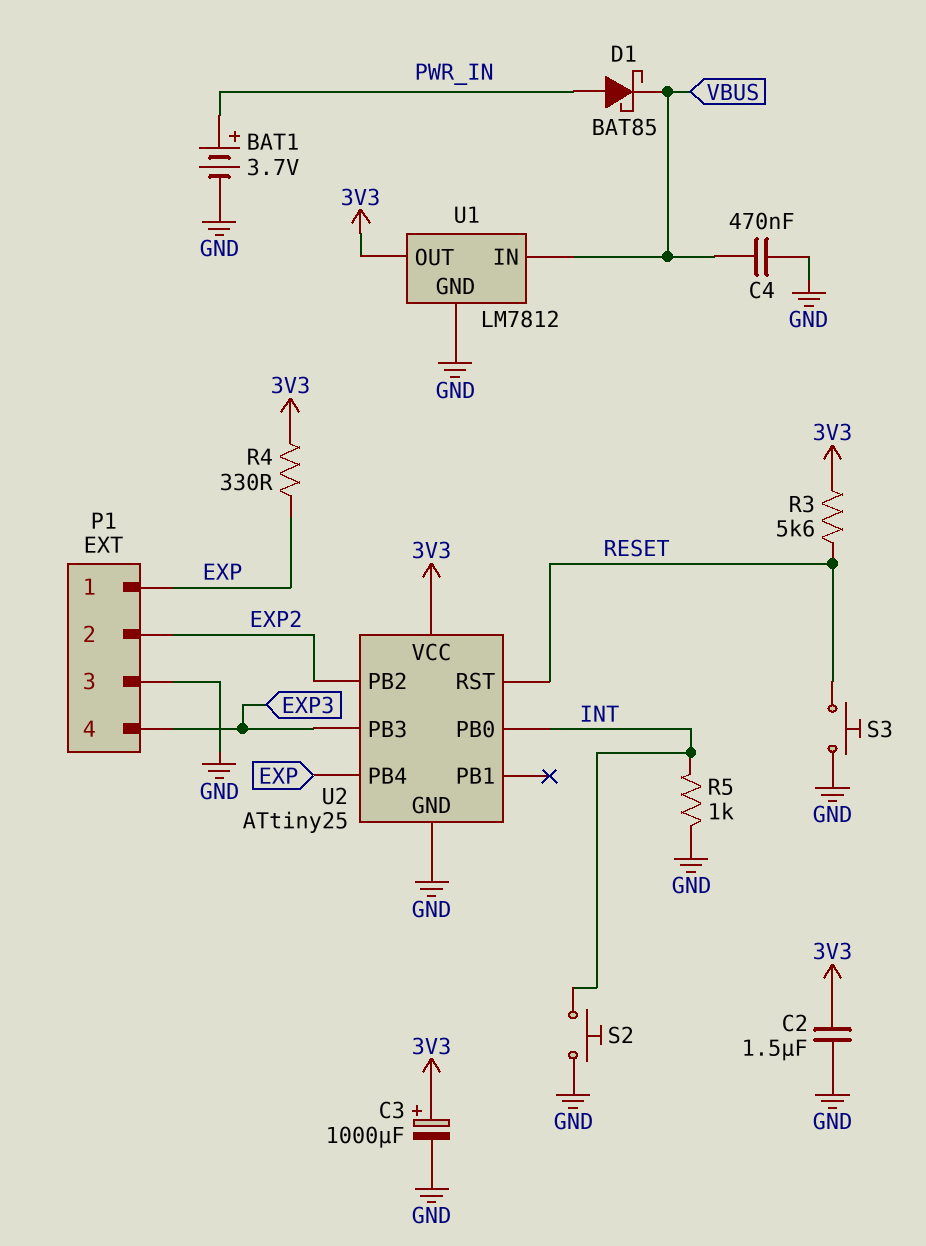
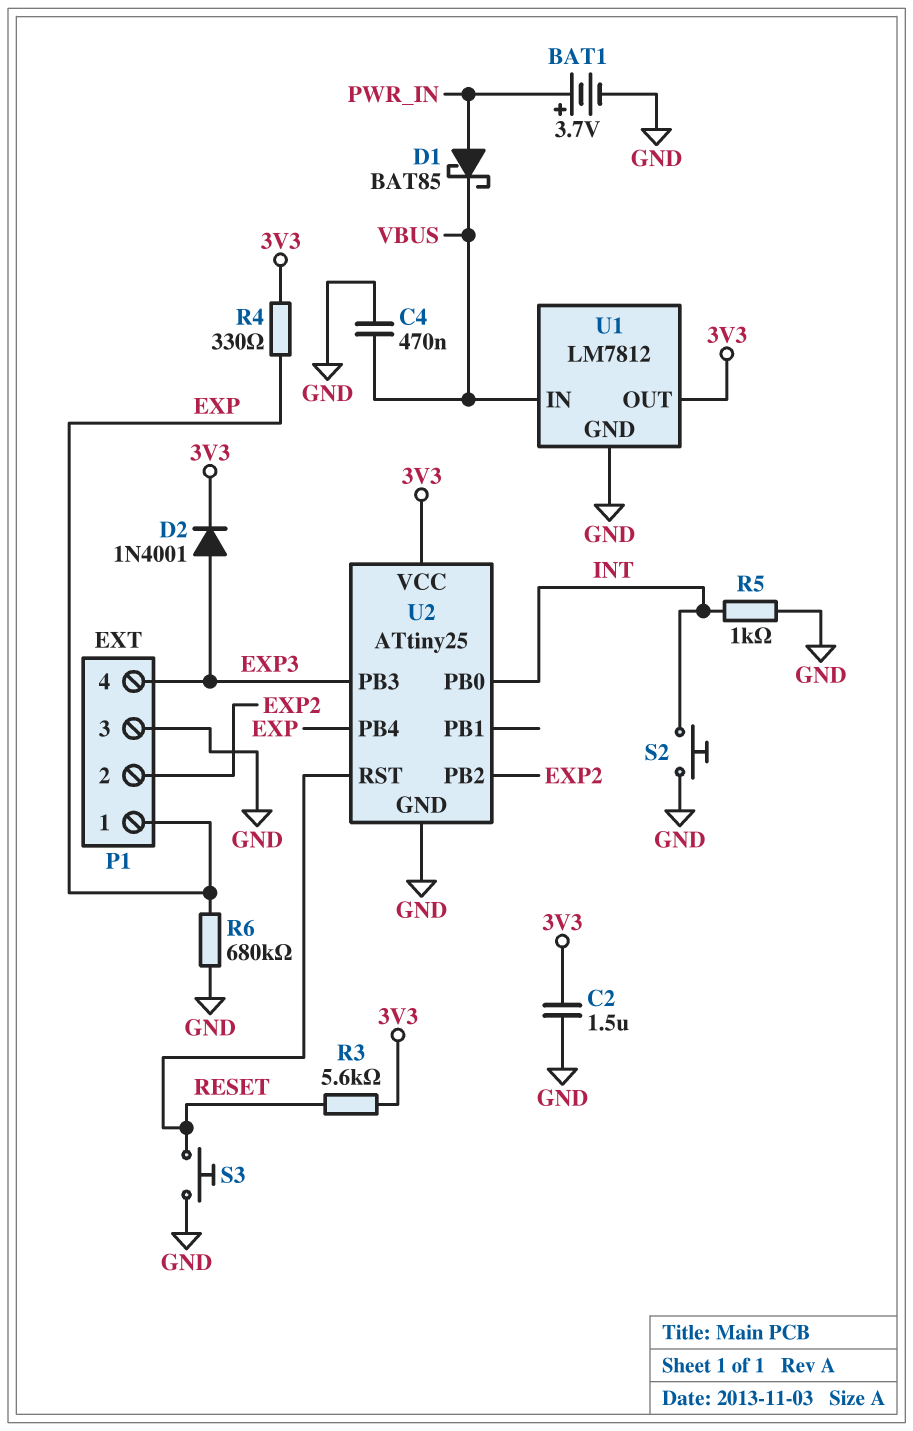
C3: 1000uF (plus 3V3, minus GND) -> none
D2: none -> diode 1N4001 (A EXP3, K 3V3)
R6: none -> 680k (EXP, GND)

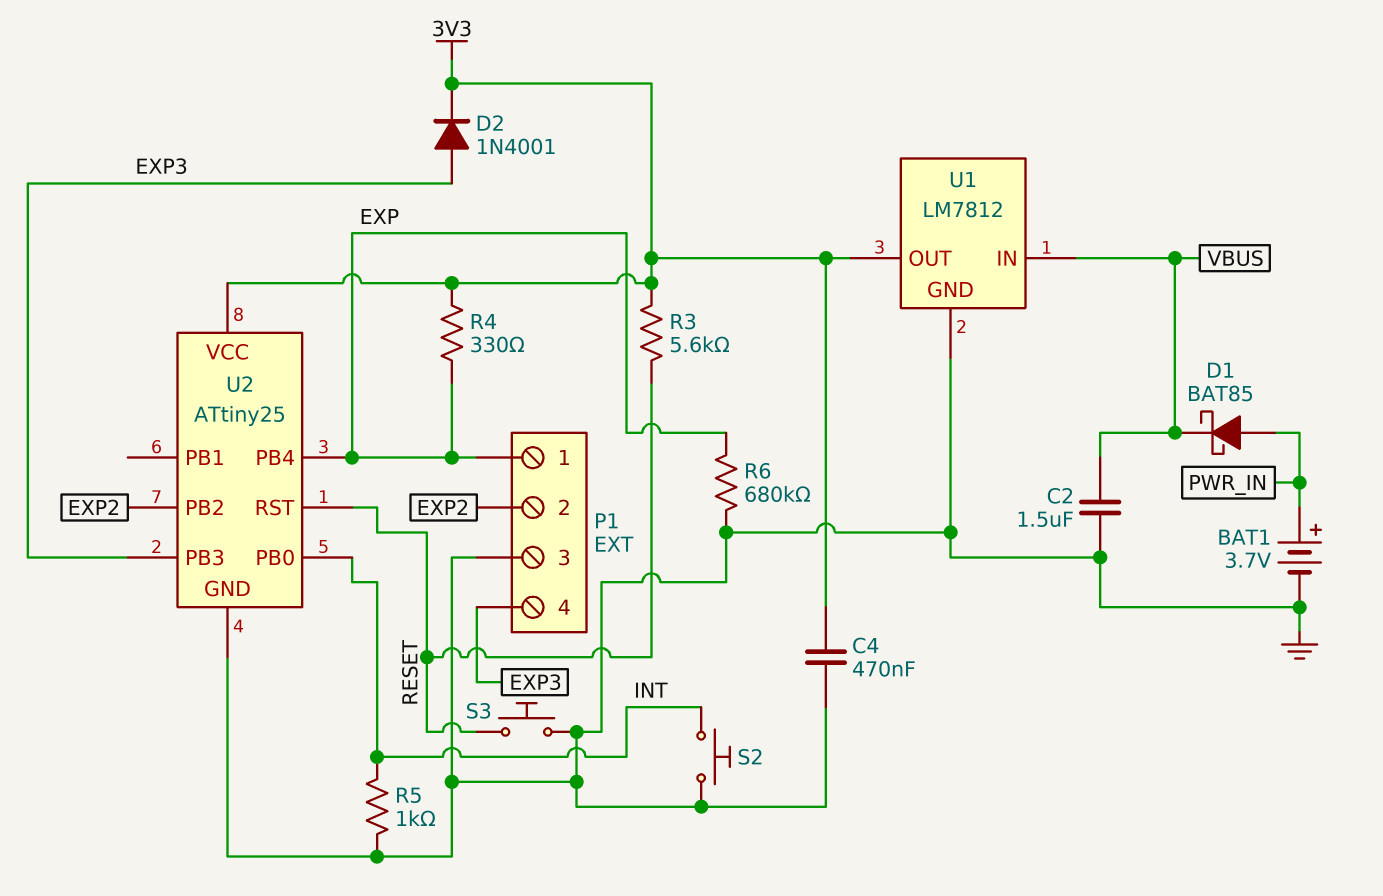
C2: 1.5uF (3V3, GND) -> 1.5uF (GND, VBUS)
C4: 470nF (GND, VBUS) -> 470nF (3V3, GND)

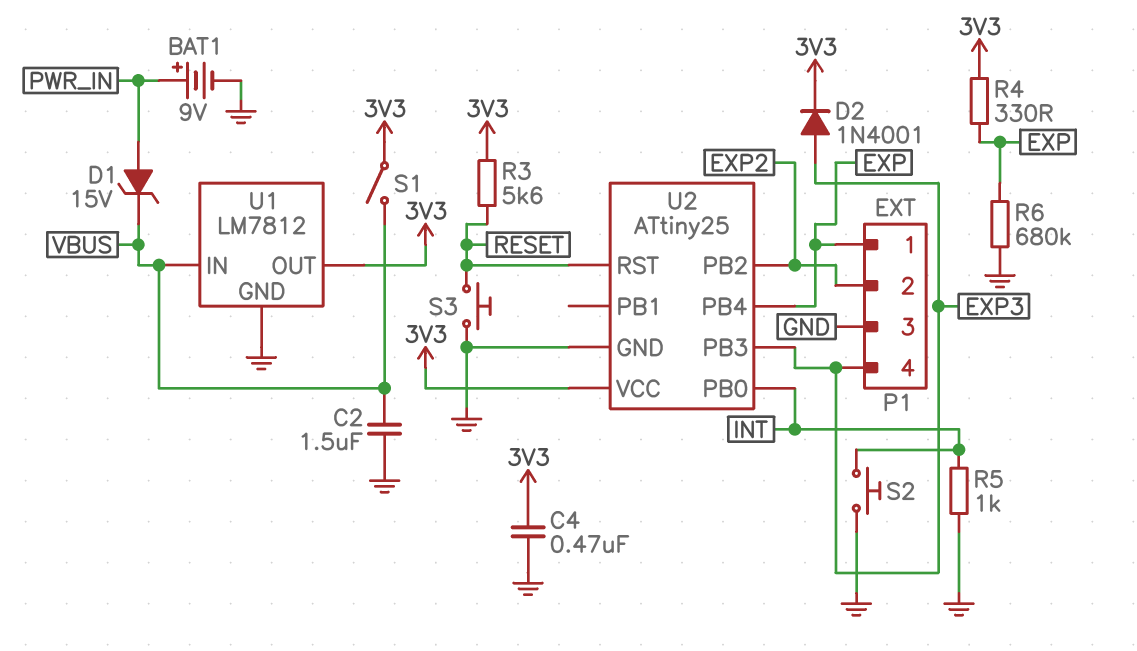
BAT1: 3.7V (plus PWR_IN, minus GND) -> 9V (plus PWR_IN, minus GND)
D1: schottky BAT85 (A PWR_IN, K VBUS) -> zener 15V (A PWR_IN, K VBUS)
S1: none -> switch (3V3, VBUS)

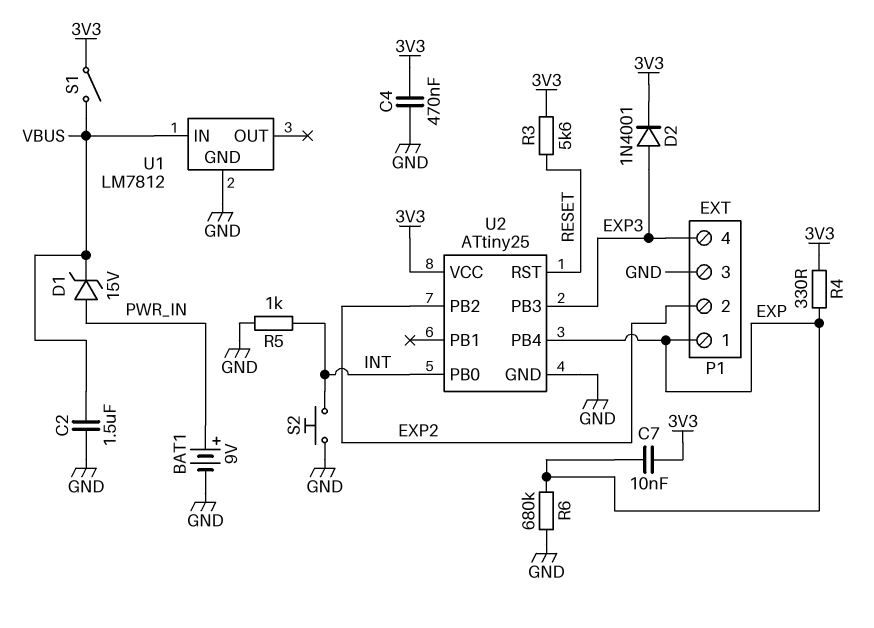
C7: none -> 10nF (3V3, EXP)
S3: button (GND, RESET) -> none
U1 pin OUT: 3V3 -> none

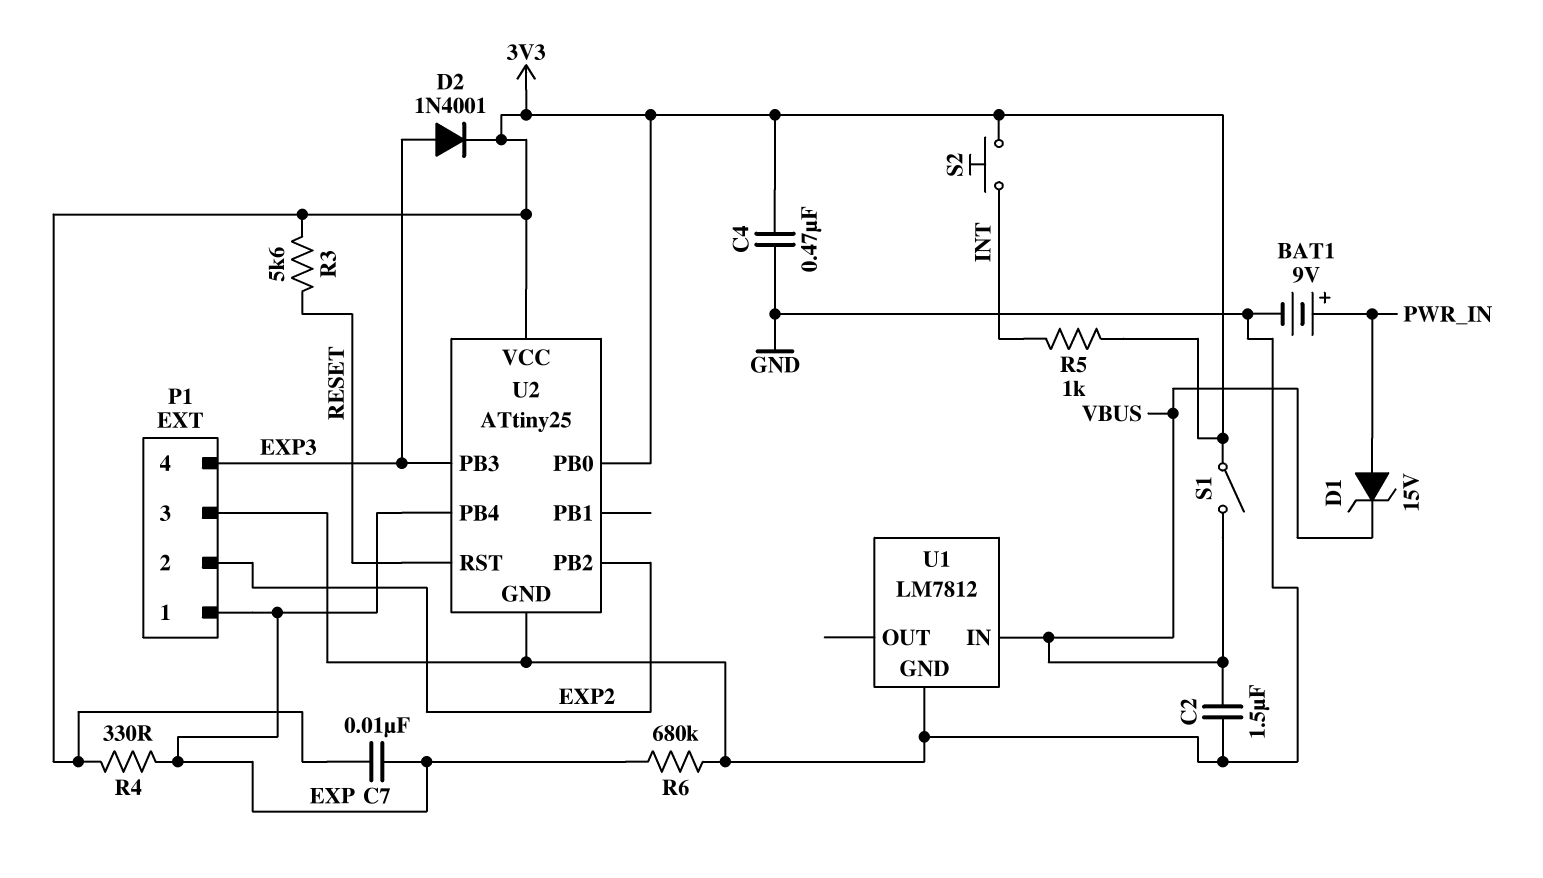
R5: 1k (GND, INT) -> 1k (3V3, INT)
S2: button (GND, INT) -> button (3V3, INT)
U2 pin PB0: INT -> 3V3

